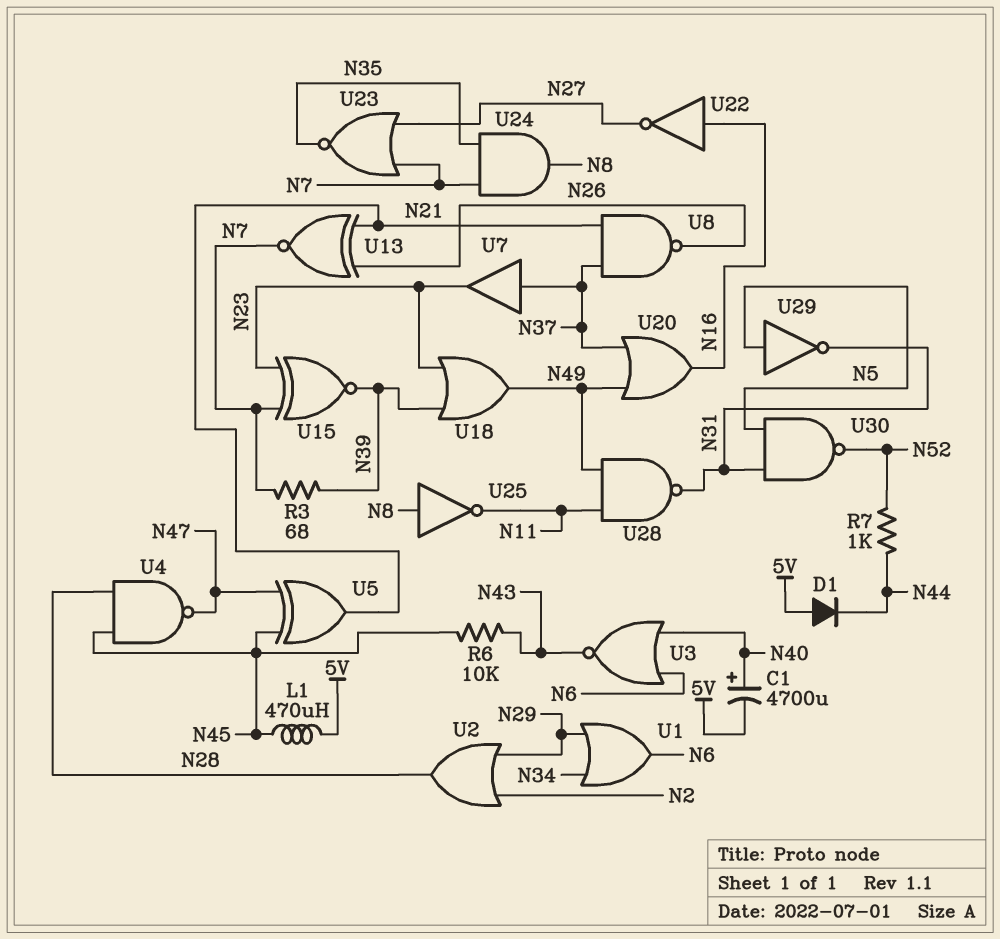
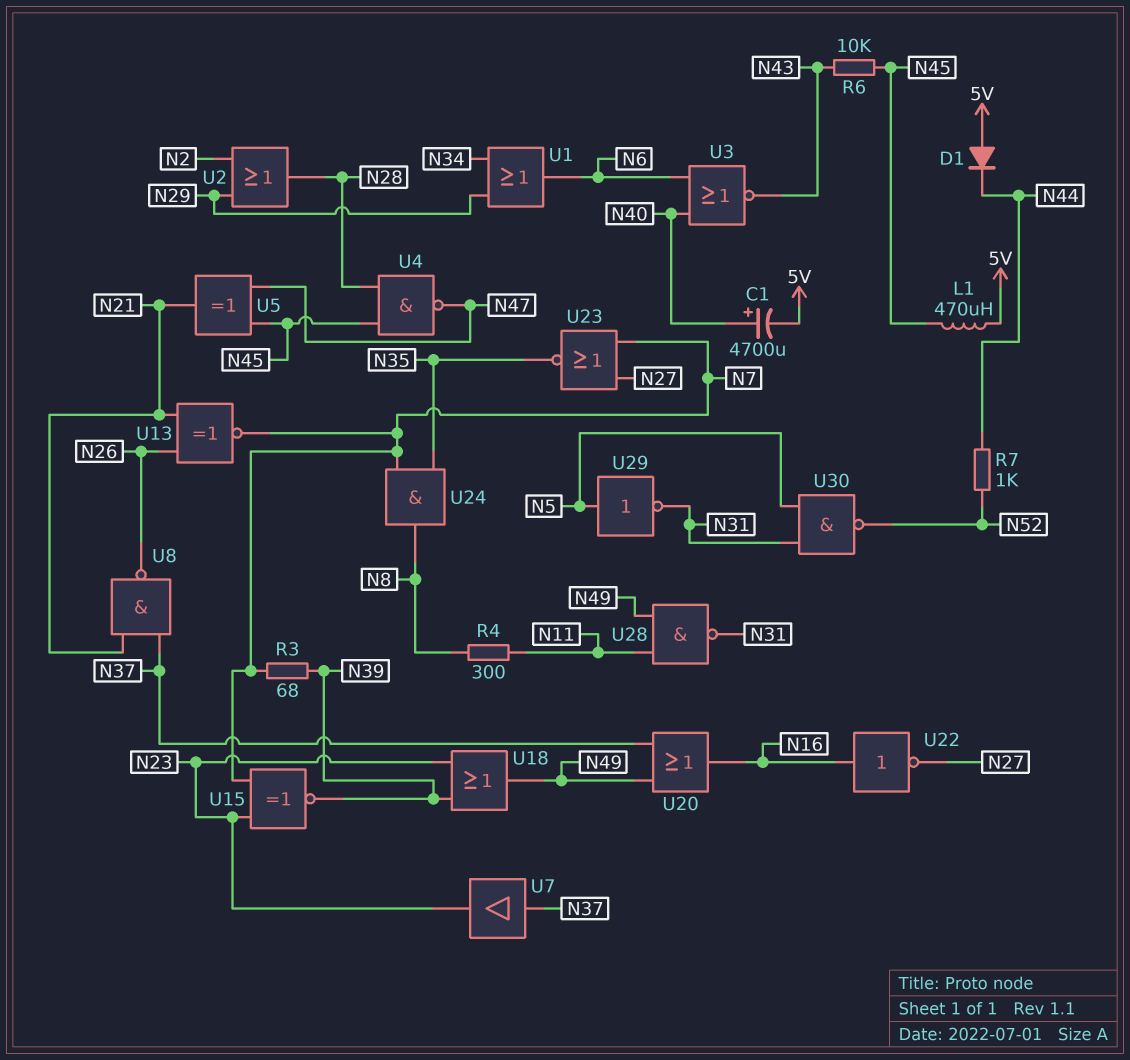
R4: none -> 300 (N8, N11)
U25: NOT (in N8, out N11) -> none

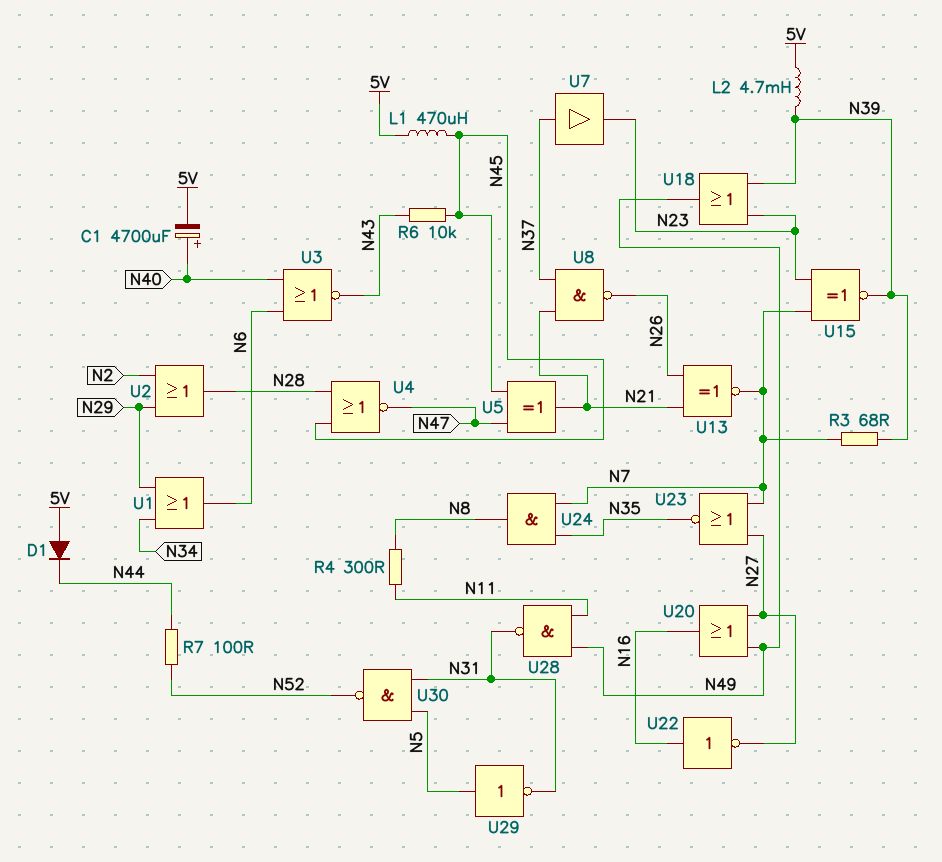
L2: none -> 4.7mH (5V, N39)
R7: 1k (N44, N52) -> 100 (N44, N52)
U4: NAND (in N28, in N45, out N47) -> NOR (in N28, in N45, out N47)
U20: OR (in N37, in N49, out N16) -> OR (in N27, in N49, out N16)

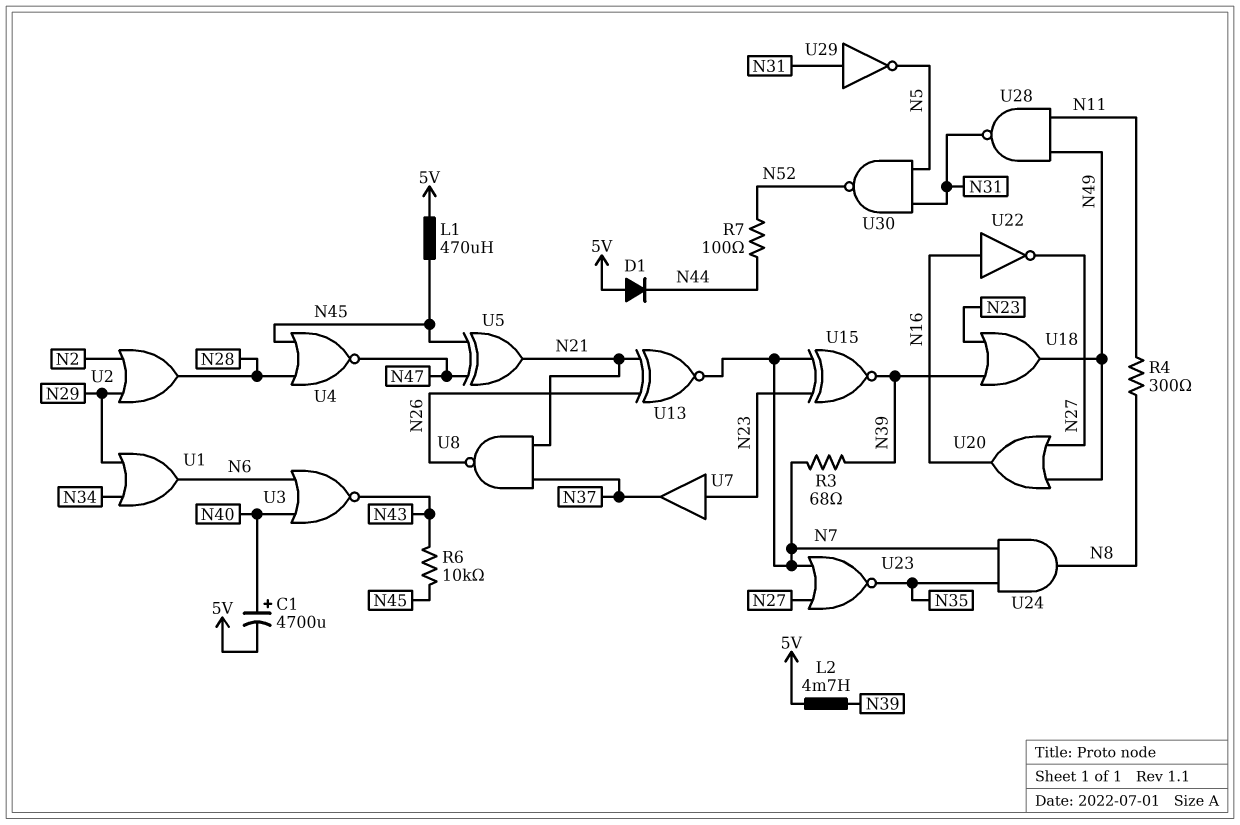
U7: buffer (in N37, out N23) -> buffer (in N23, out N37)
U29: NOT (in N5, out N31) -> NOT (in N31, out N5)

